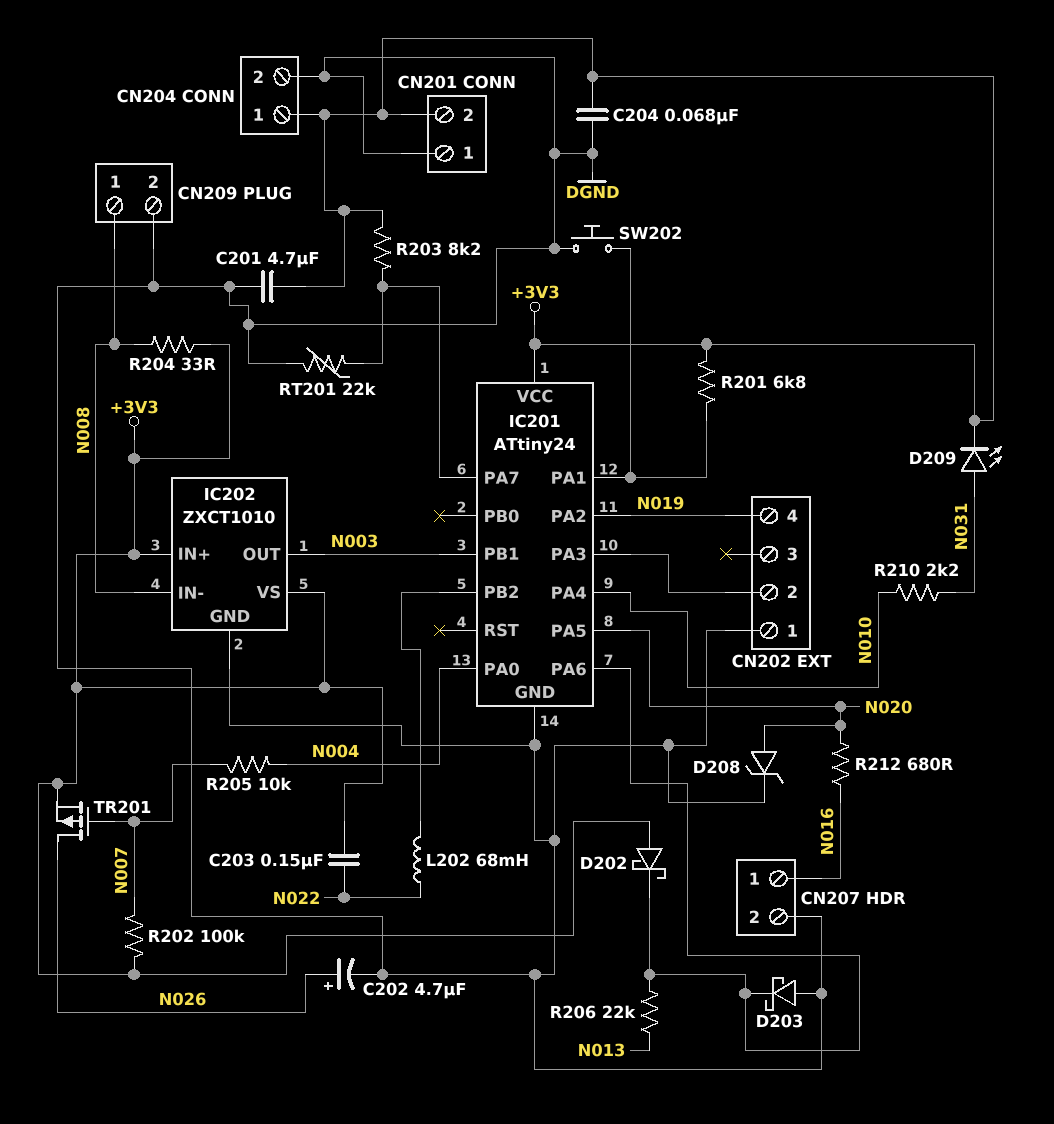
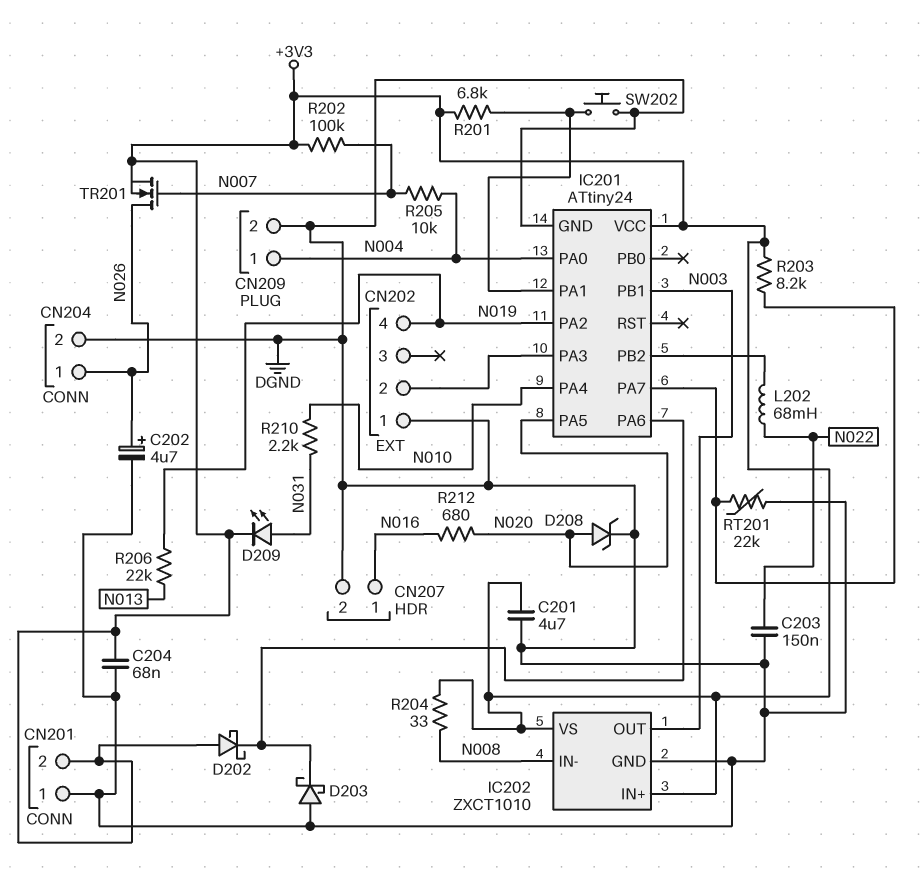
C203: 150nF (+3V3, N022) -> 150nF (DGND, N022)
CN204 pin 1: +3V3 -> N026
CN209 pin 1: N008 -> N004
R206: 22k (IC201/PA6, N013) -> 22k (N013, N019)
TR201: PMOS (G N007, D N026, S +3V3) -> NMOS (G N007, D N026, S +3V3)

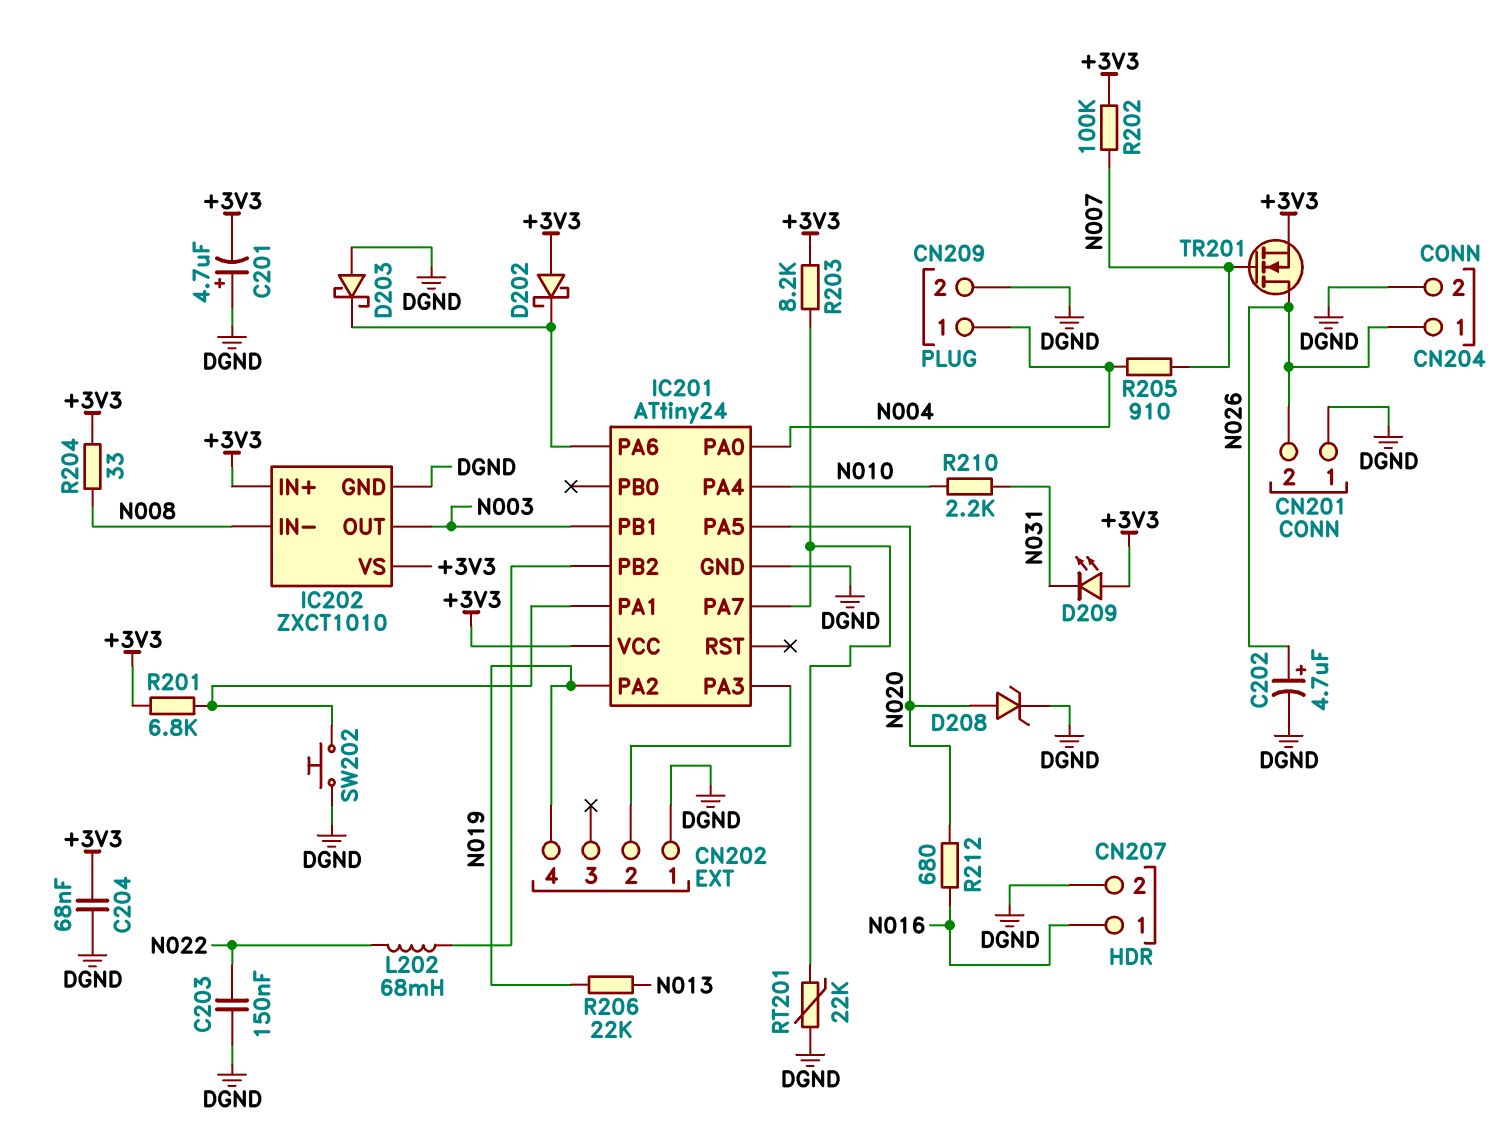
C201: 4.7uF (+3V3, DGND) -> 4.7uF (plus DGND, minus +3V3)
CN201 pin 2: +3V3 -> N026
D209: LED (A N031, K +3V3) -> LED (A +3V3, K N031)
R205: 10k (N004, N007) -> 910 (N004, N007)

